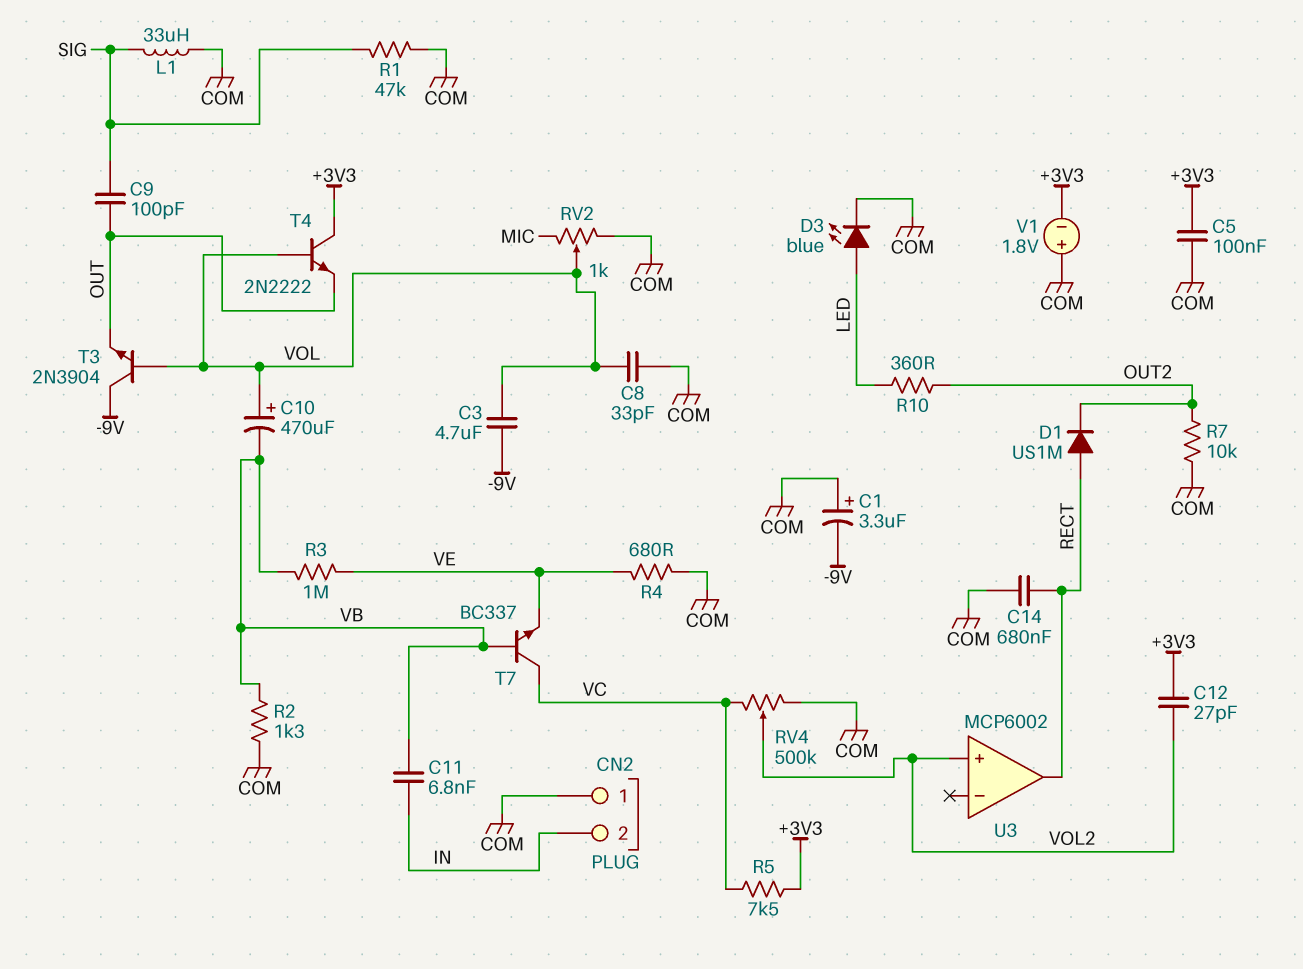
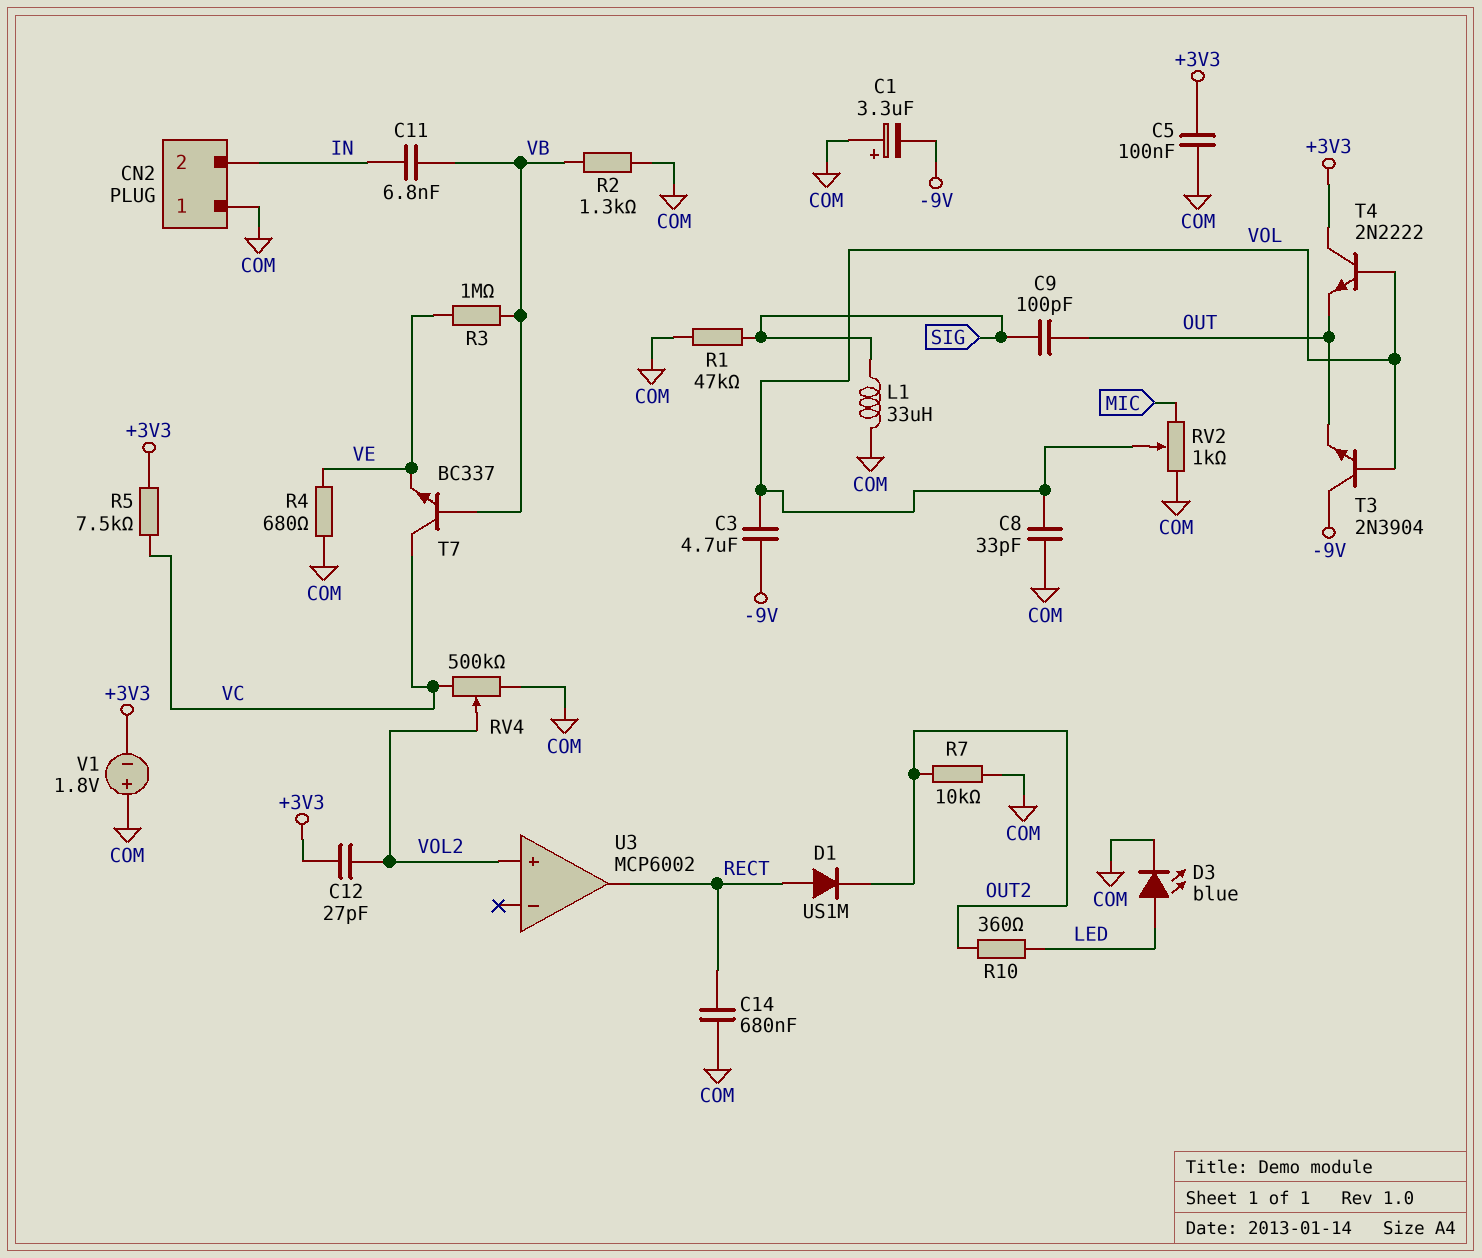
C10: 470uF (plus VOL, minus VB) -> none

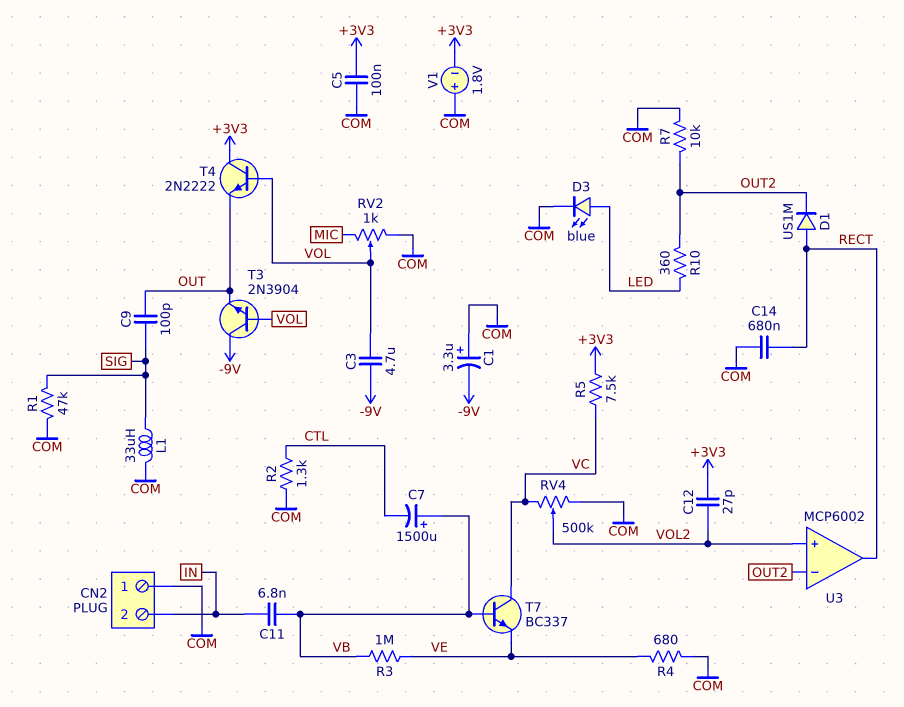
C7: none -> 1500uF (plus VB, minus CTL)
C8: 33pF (COM, VOL) -> none
R2: 1.3k (COM, VB) -> 1.3k (COM, CTL)
U3 pin in-: none -> OUT2

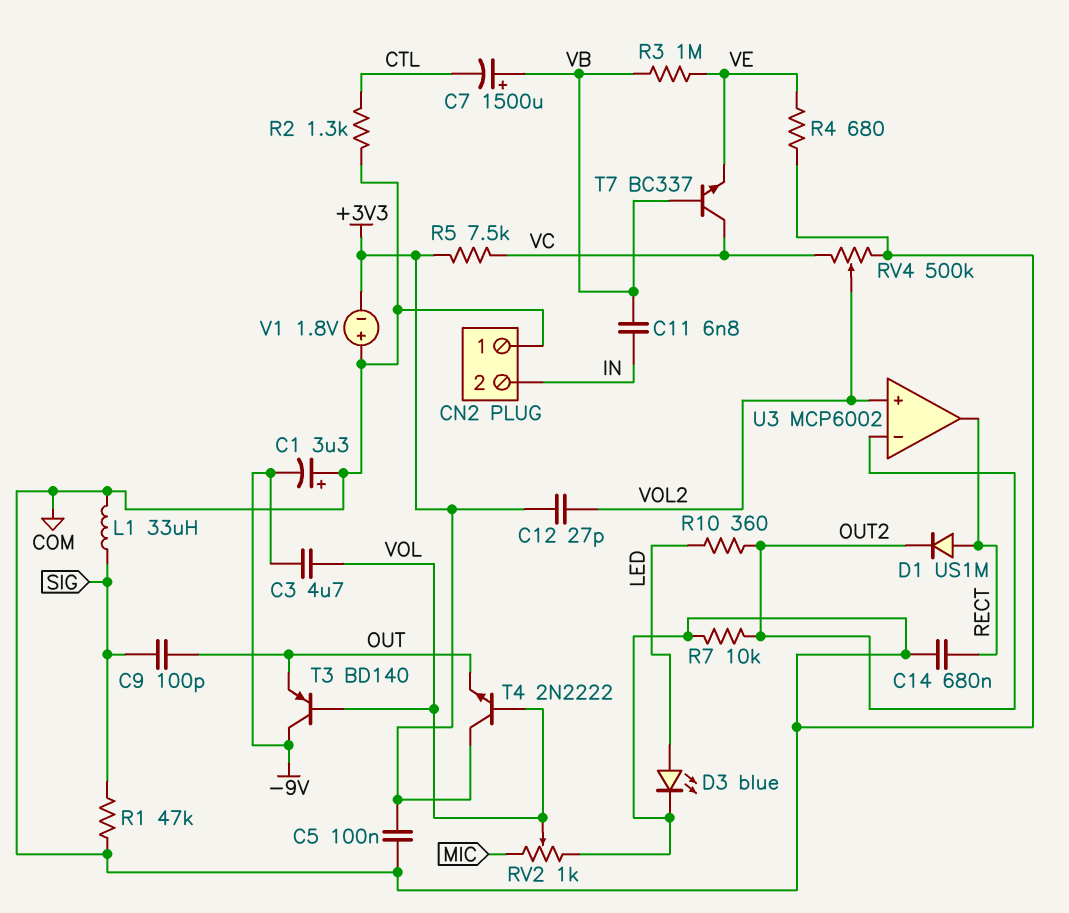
T3: NPN 2N3904 (B VOL, C -9V, E OUT) -> PNP BD140 (B VOL, C -9V, E OUT)

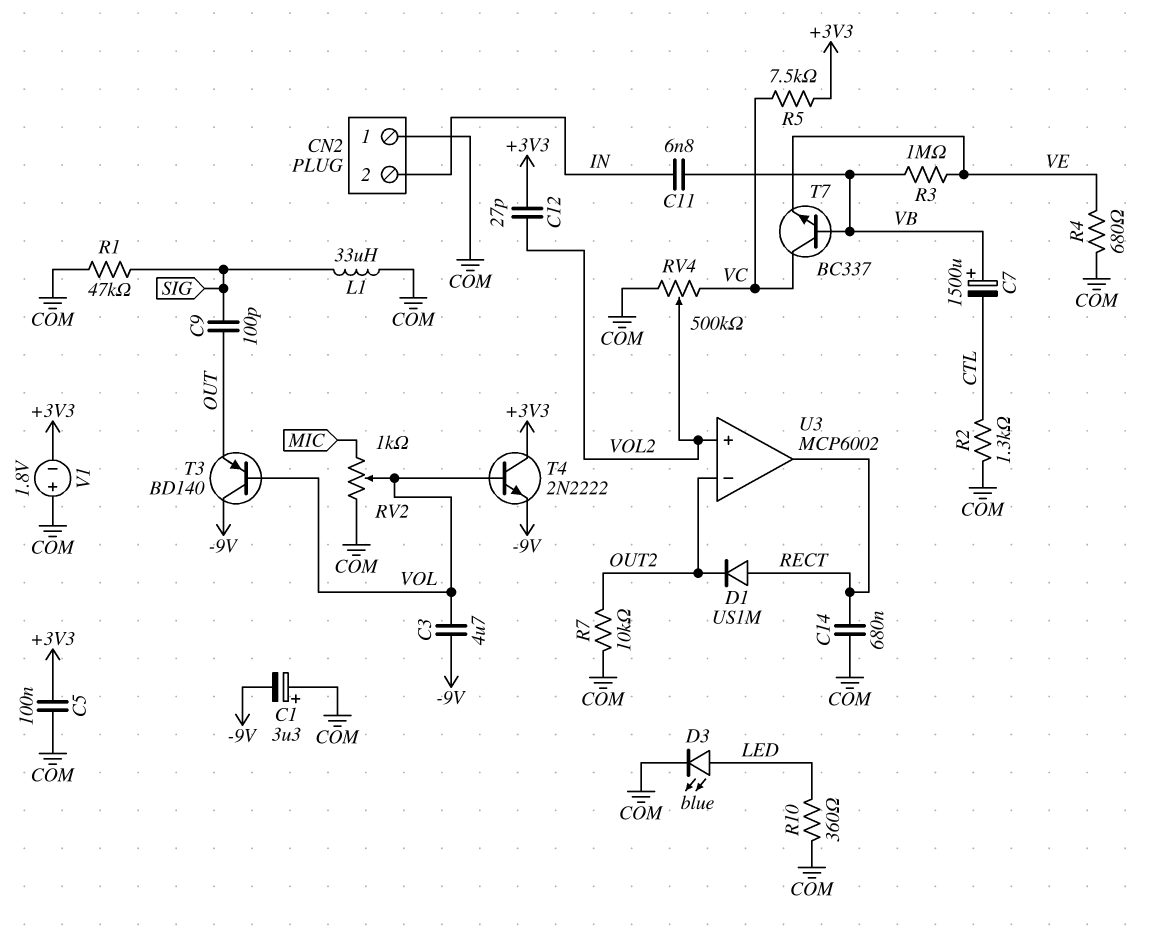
R10: 360 (LED, OUT2) -> 360 (COM, LED)
T4: NPN 2N2222 (B VOL, C +3V3, E OUT) -> NPN 2N2222 (B VOL, C +3V3, E -9V)

